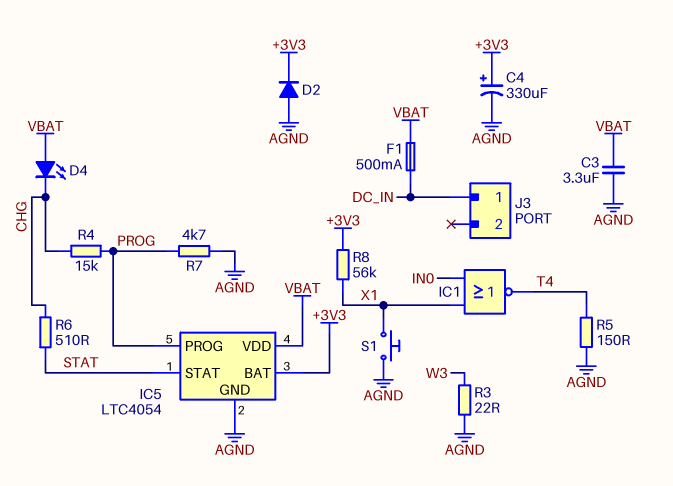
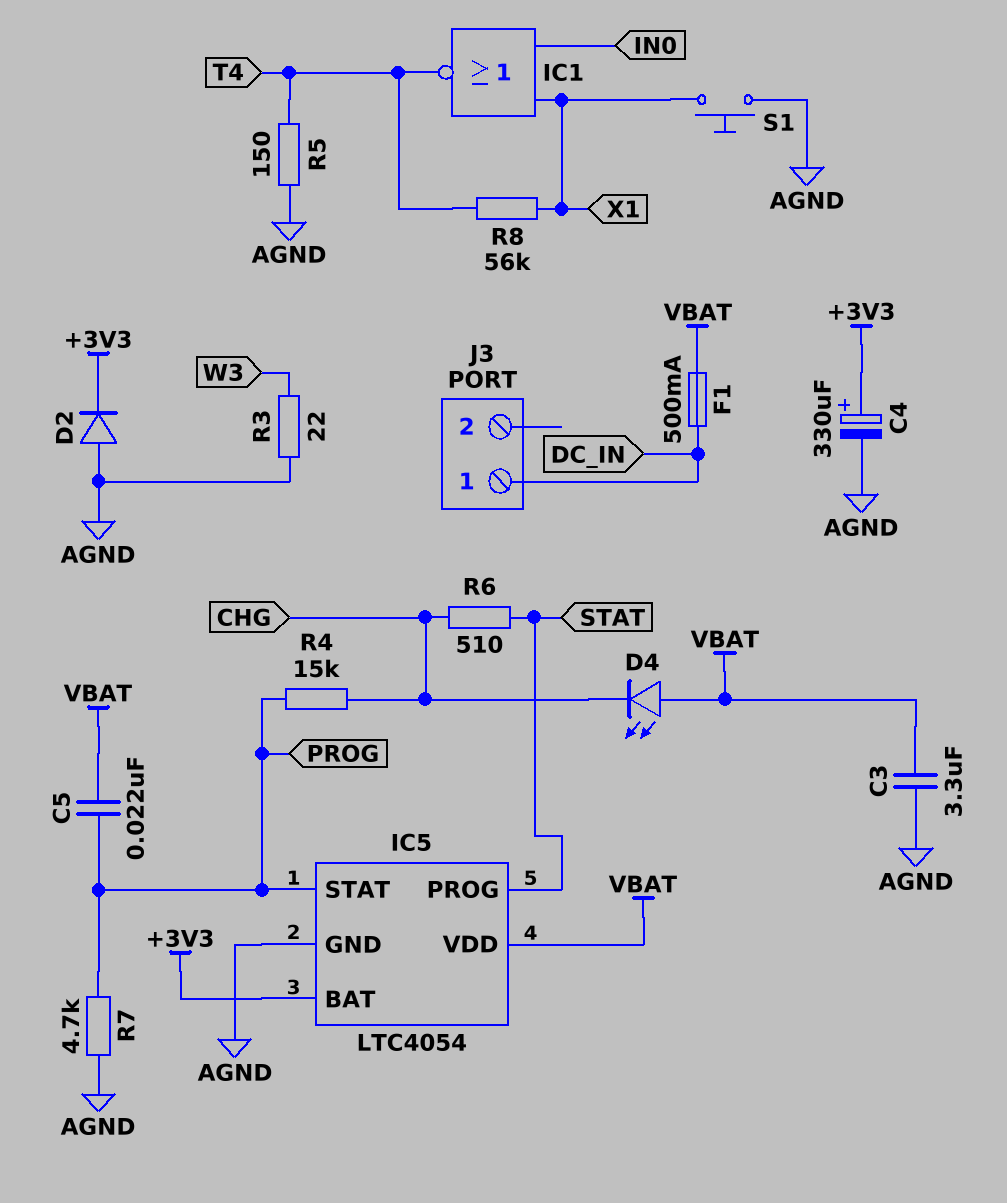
C5: none -> 22nF (PROG, VBAT)
IC5 pin PROG: PROG -> STAT
IC5 pin STAT: STAT -> PROG
R8: 56k (+3V3, X1) -> 56k (T4, X1)

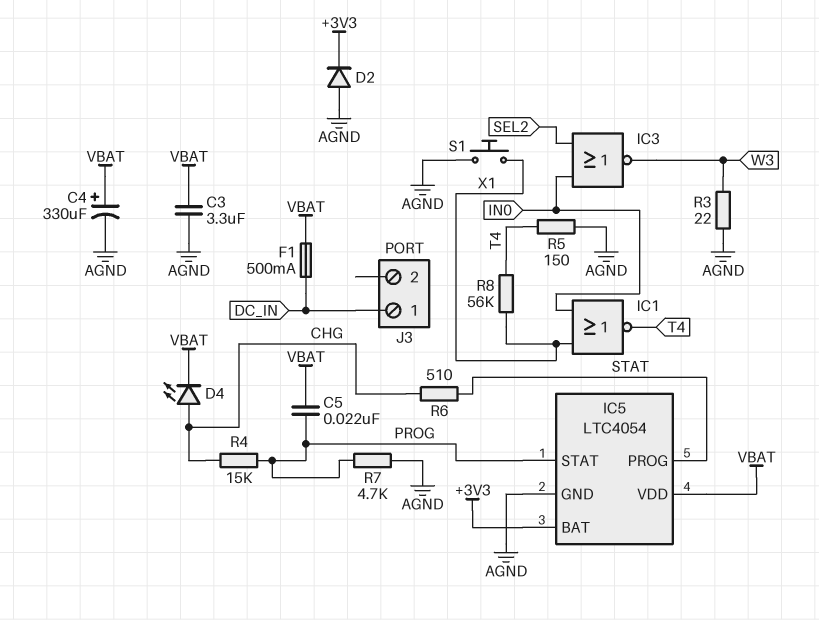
C4: 330uF (plus +3V3, minus AGND) -> 330uF (plus VBAT, minus AGND)
D4: LED (A VBAT, K CHG) -> LED (A CHG, K VBAT)
IC3: none -> NOR (in IN0, in SEL2, out W3)

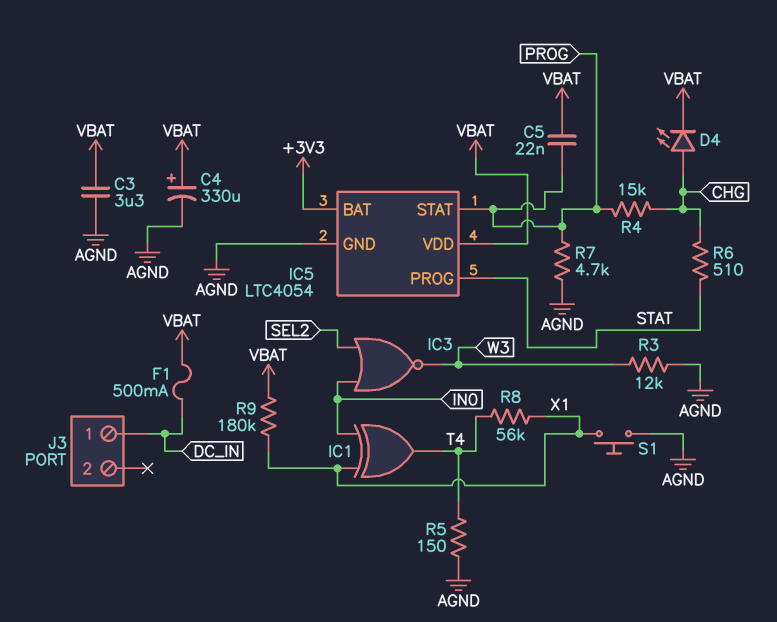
D2: diode (A AGND, K +3V3) -> none
IC1: NOR (in IN0, in X1, out T4) -> XOR (in IN0, in X1, out T4)
R3: 22 (AGND, W3) -> 12k (AGND, W3)
R9: none -> 180k (VBAT, X1)

